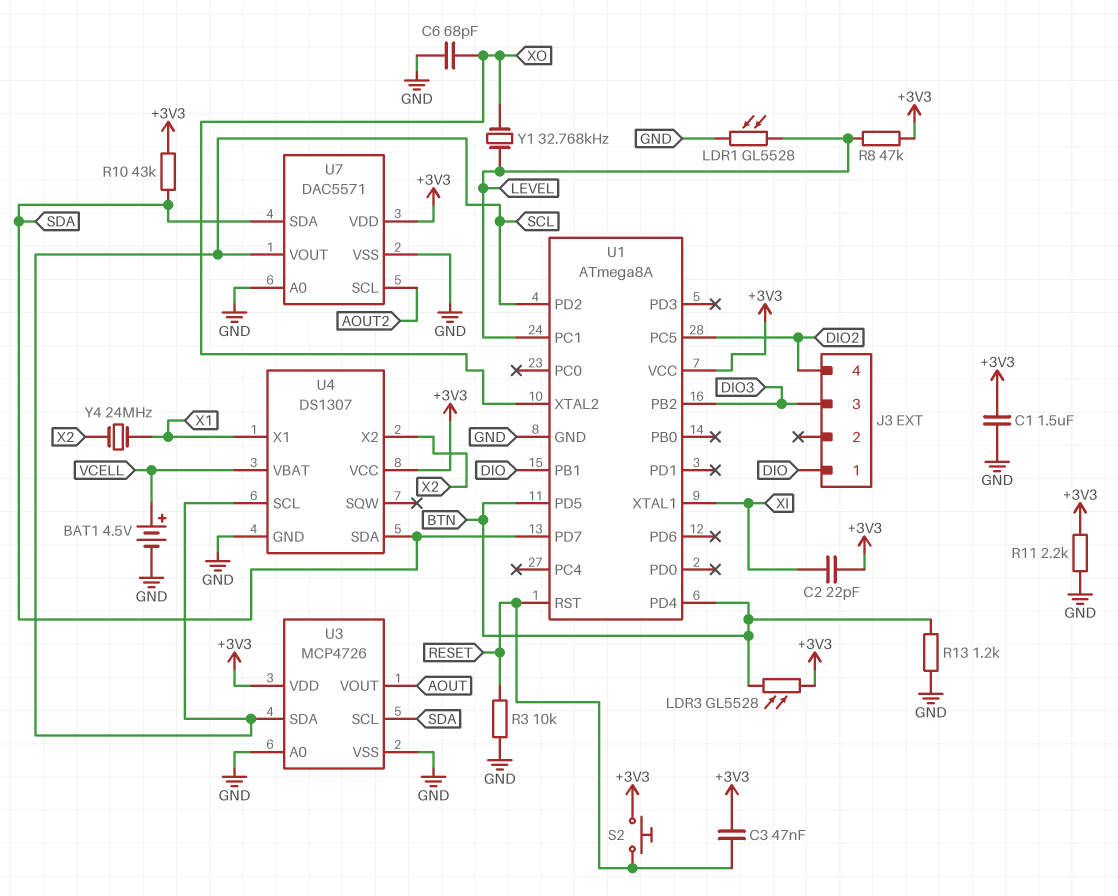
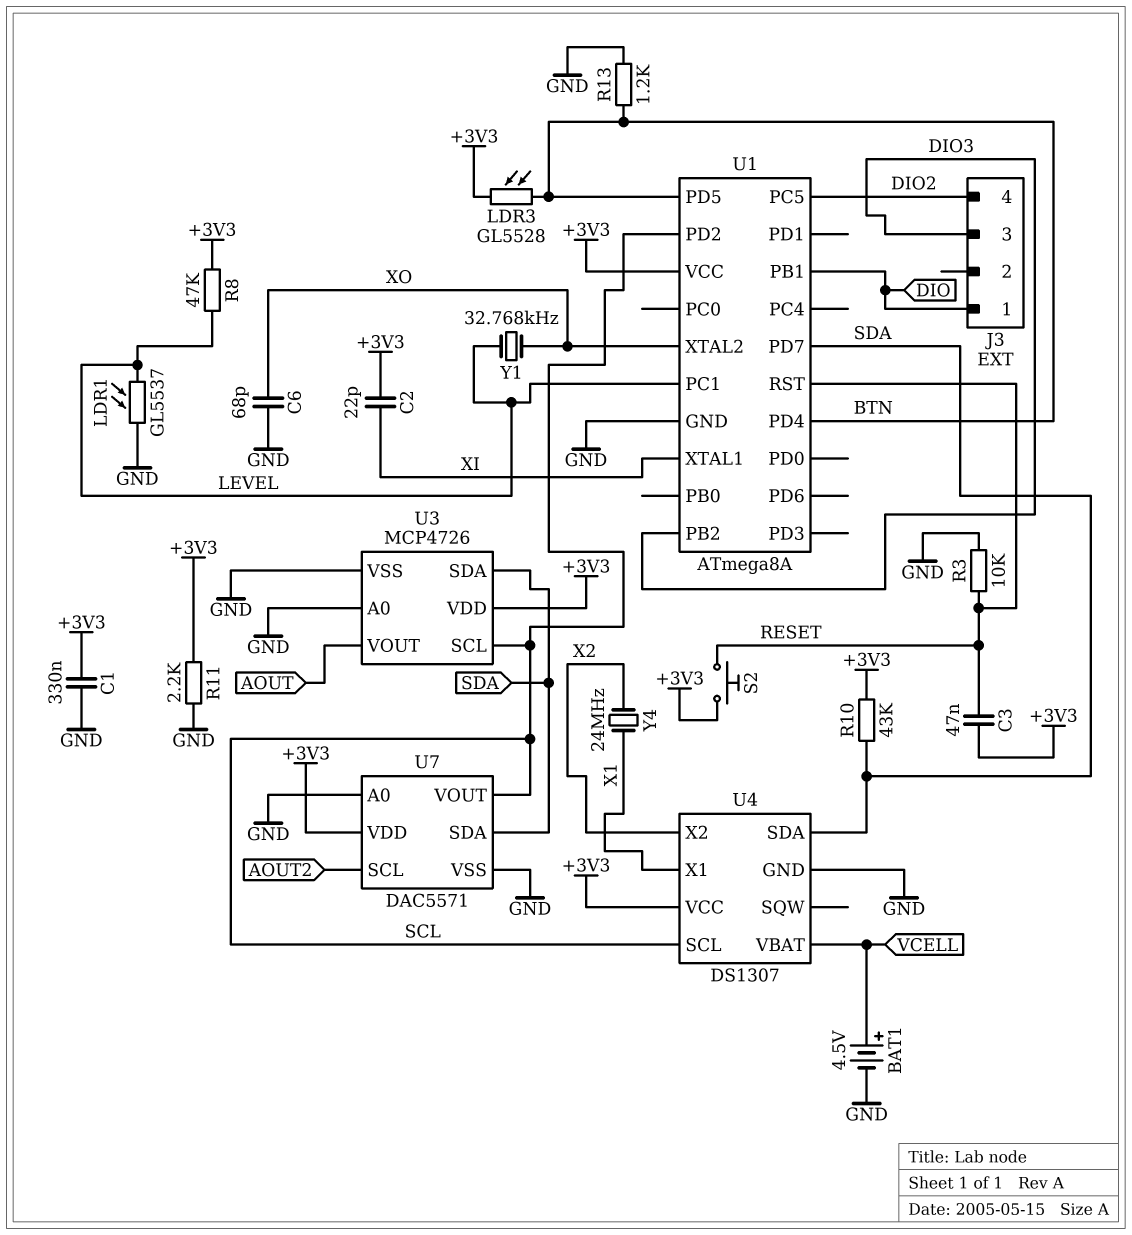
C1: 1.5uF (+3V3, GND) -> 330nF (+3V3, GND)
LDR1: GL5528 (GND, LEVEL) -> GL5537 (GND, LEVEL)
U3 pin SCL: SDA -> SCL
U3 pin SDA: SCL -> SDA

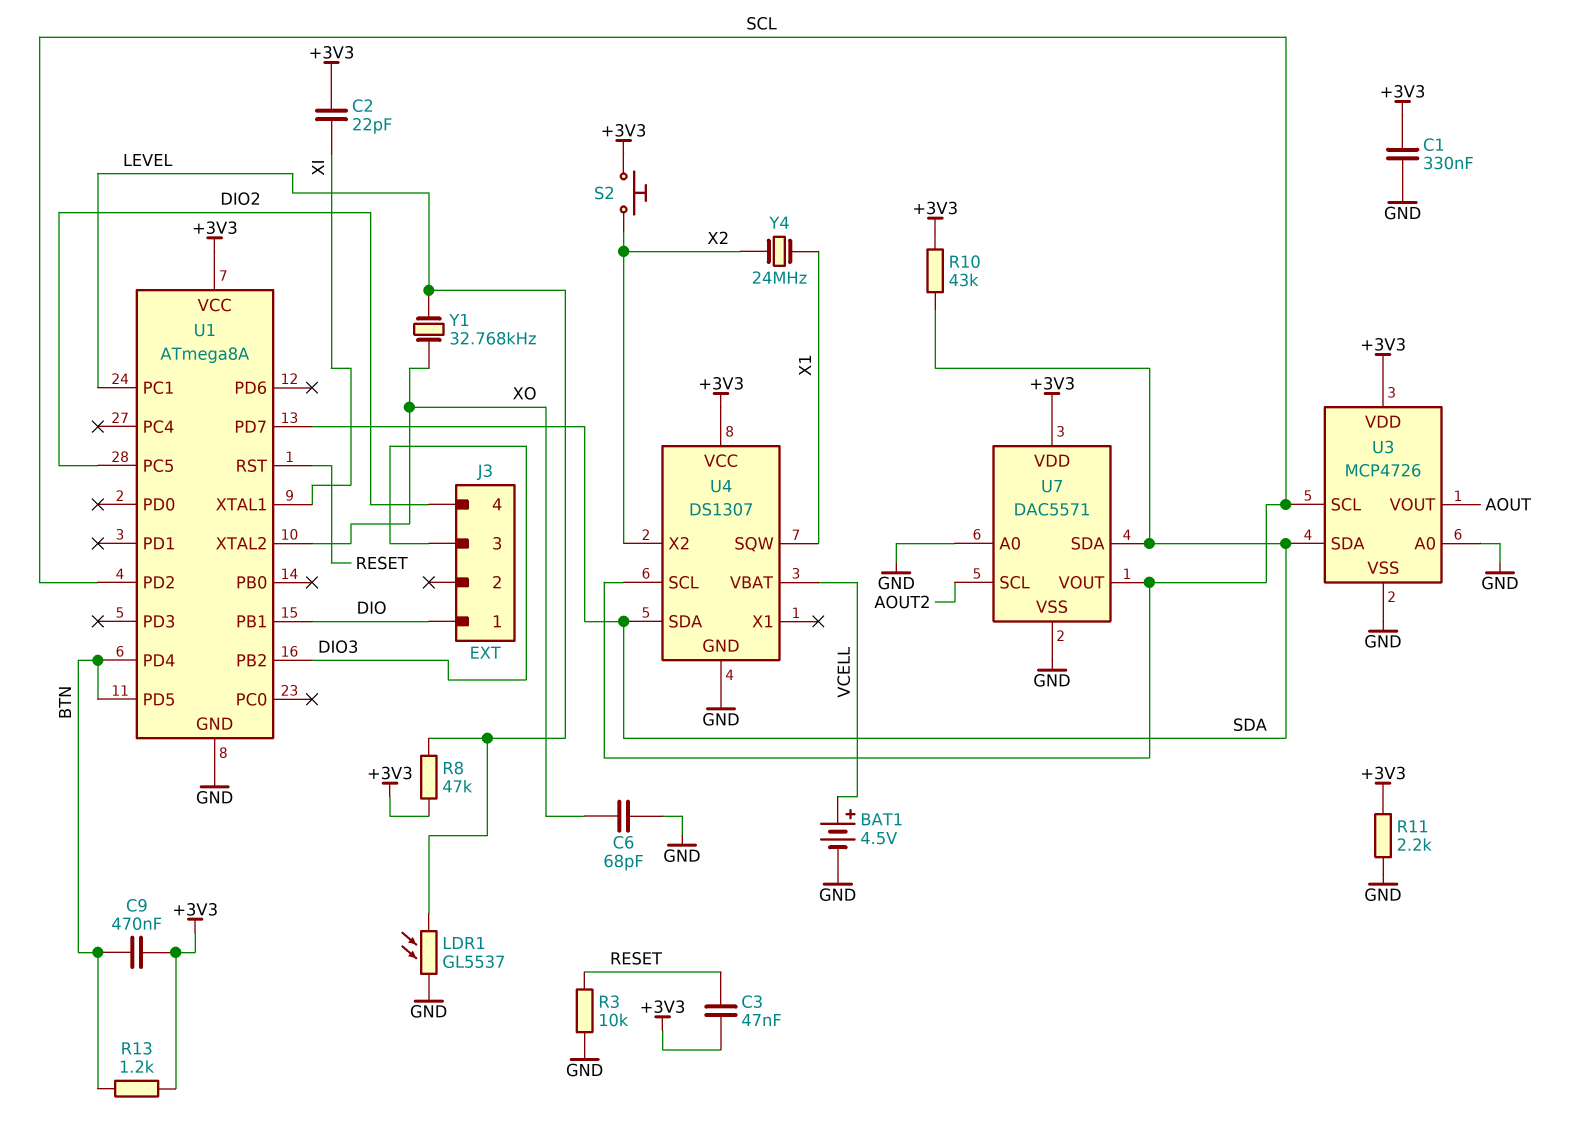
C9: none -> 470nF (+3V3, BTN)
LDR3: GL5528 (+3V3, BTN) -> none
R13: 1.2k (BTN, GND) -> 1.2k (+3V3, BTN)
S2: button (+3V3, RESET) -> button (+3V3, X2)
U4 pin SQW: none -> X1
U4 pin X1: X1 -> none

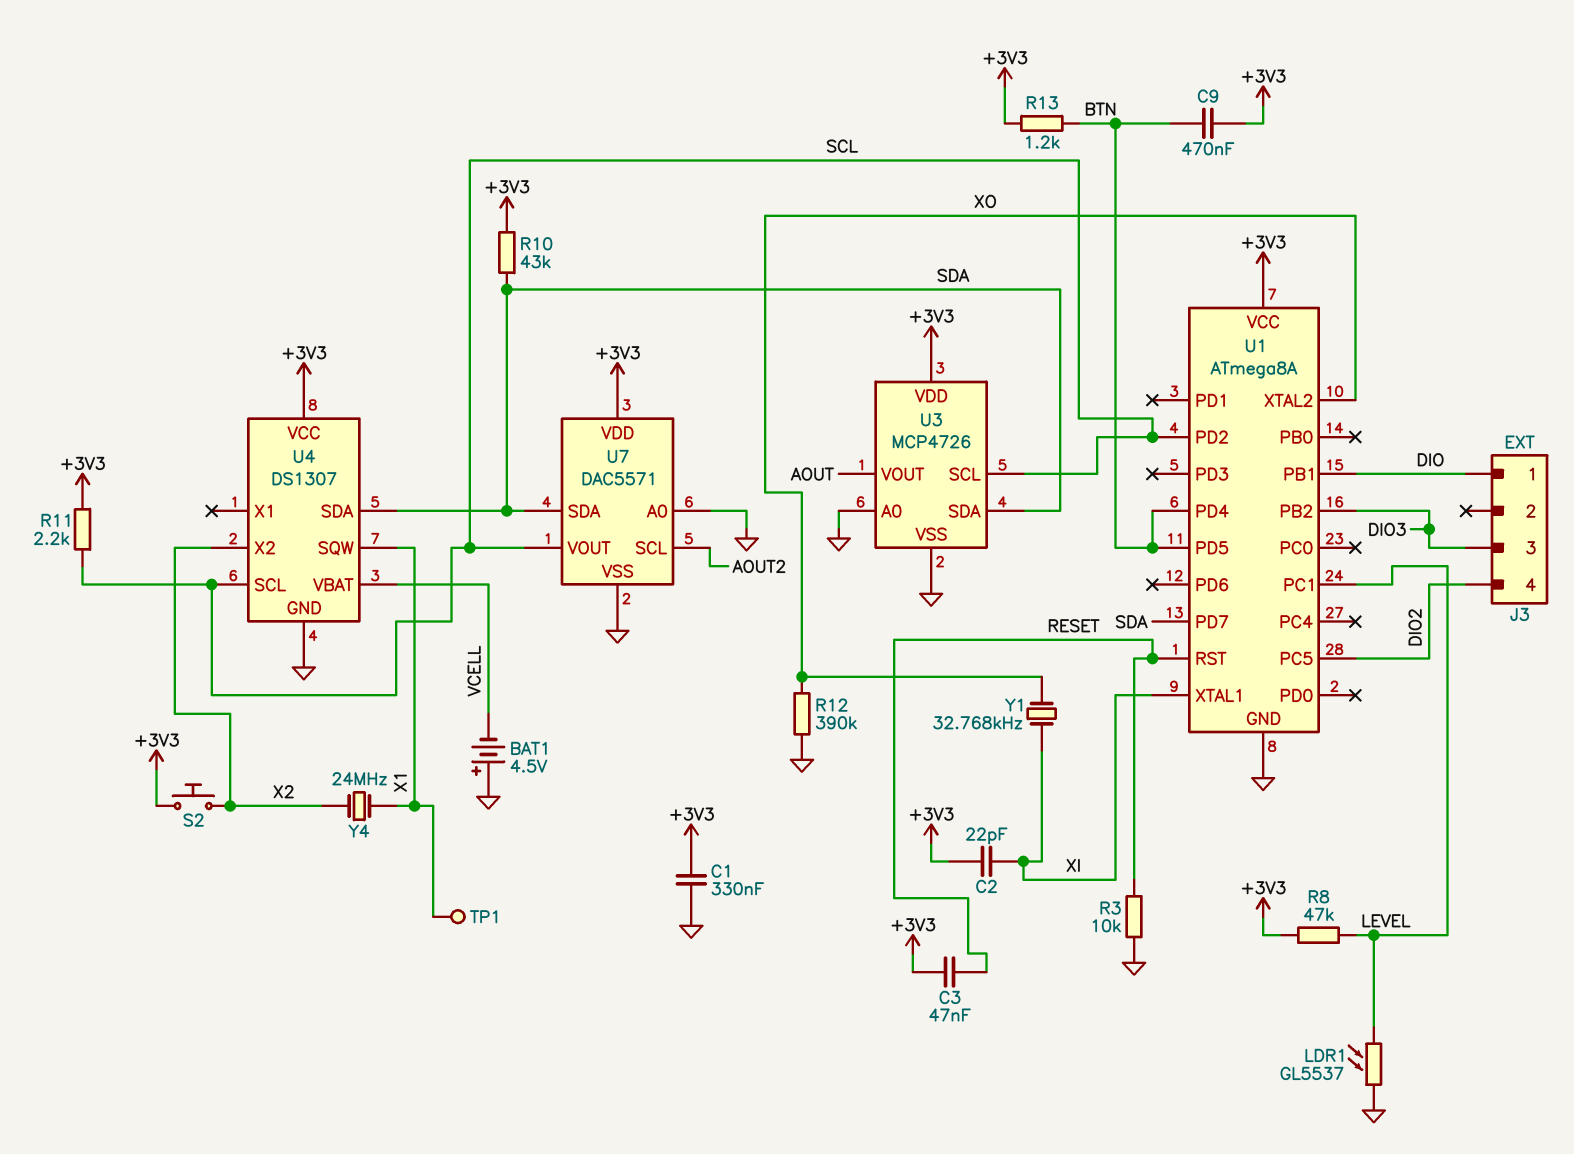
BAT1: 4.5V (plus VCELL, minus GND) -> 4.5V (plus GND, minus VCELL)
C6: 68pF (GND, XO) -> none
R11: 2.2k (+3V3, GND) -> 2.2k (+3V3, SCL)
R12: none -> 390k (GND, XO)
TP1: none -> test point (X1)
Y1: 32.768kHz (LEVEL, XO) -> 32.768kHz (XI, XO)

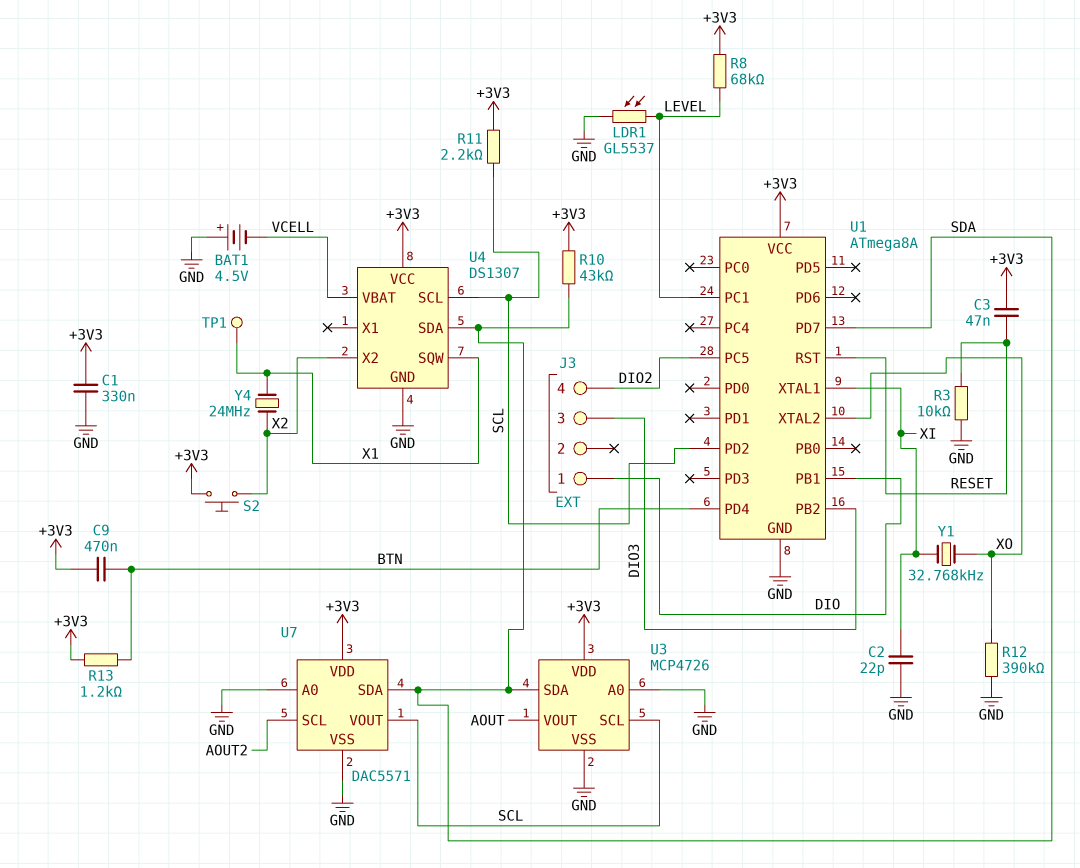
C2: 22pF (+3V3, XI) -> 22pF (GND, XI)
R8: 47k (+3V3, LEVEL) -> 68k (+3V3, LEVEL)
U1 pin PD5: BTN -> none

